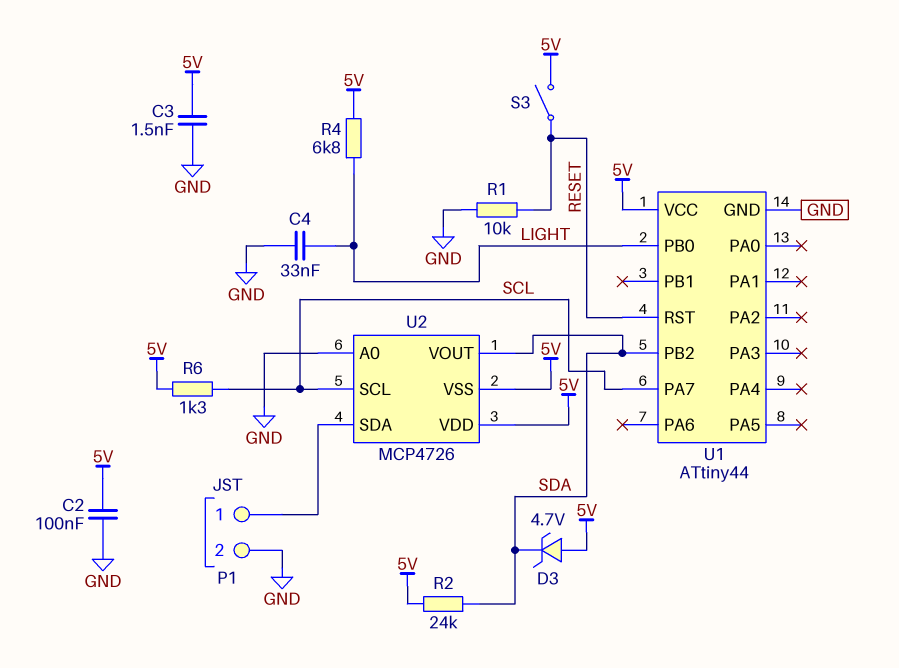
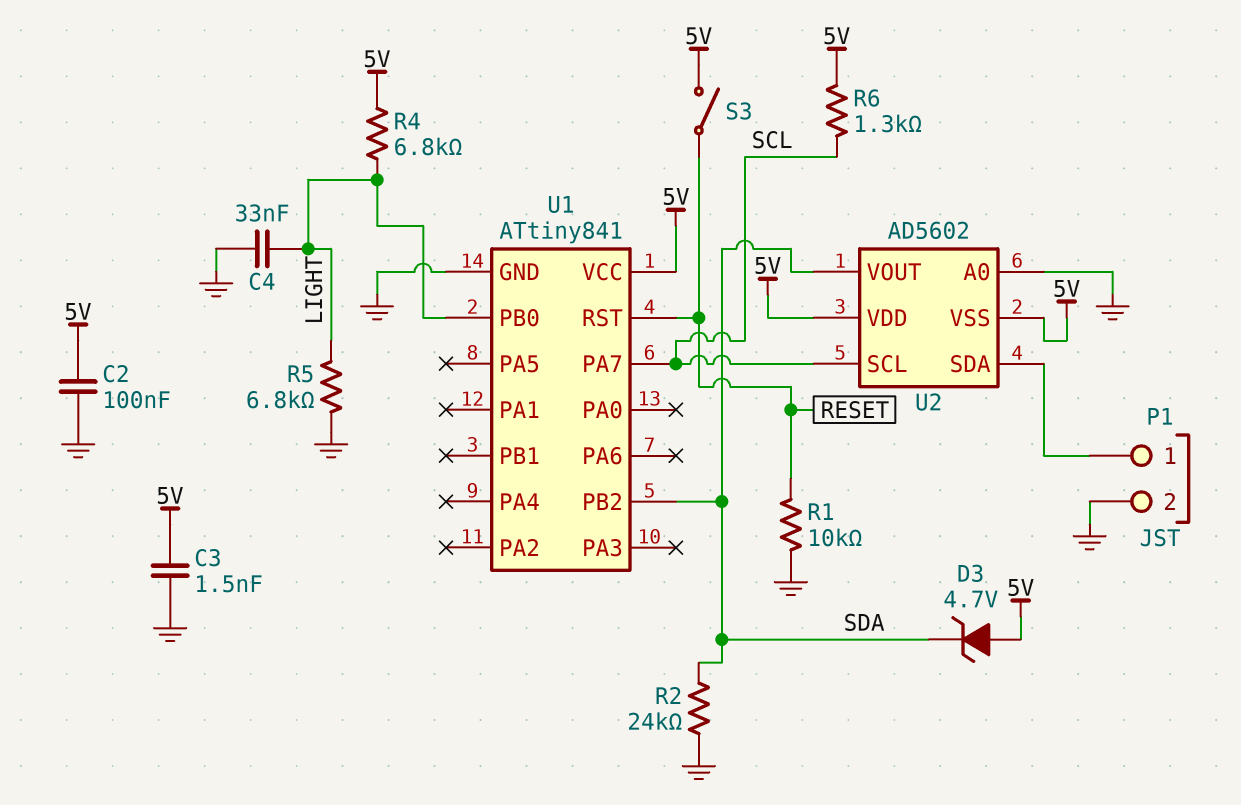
R2: 24k (5V, SDA) -> 24k (GND, SDA)
R5: none -> 6.8k (GND, LIGHT)
U1: ATtiny44 -> ATtiny841
U2: MCP4726 -> AD5602

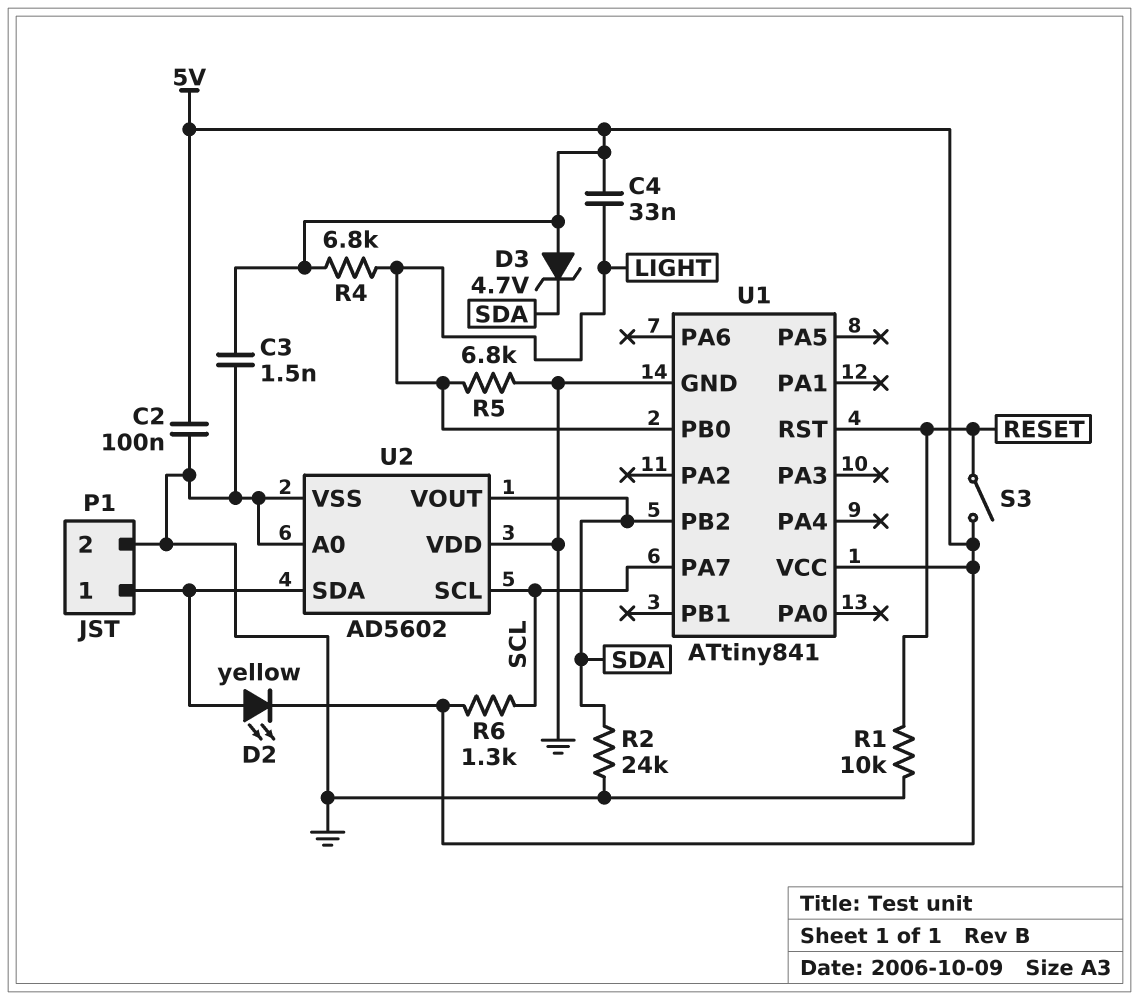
C4: 33nF (GND, LIGHT) -> 33nF (5V, LIGHT)
D2: none -> LED yellow (A P1/1, K 5V)
U2 pin VDD: 5V -> GND
U2 pin VSS: 5V -> GND

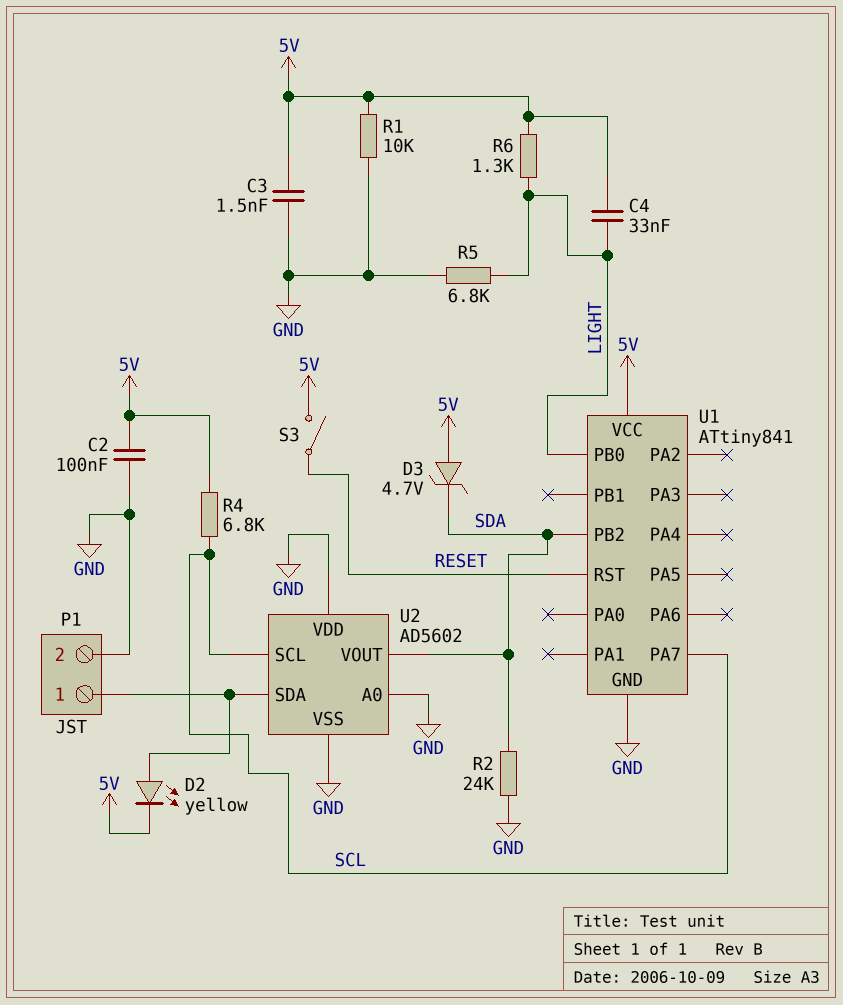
R1: 10k (GND, RESET) -> 10k (5V, GND)
R4: 6.8k (5V, LIGHT) -> 6.8k (5V, SCL)
R6: 1.3k (5V, SCL) -> 1.3k (5V, LIGHT)

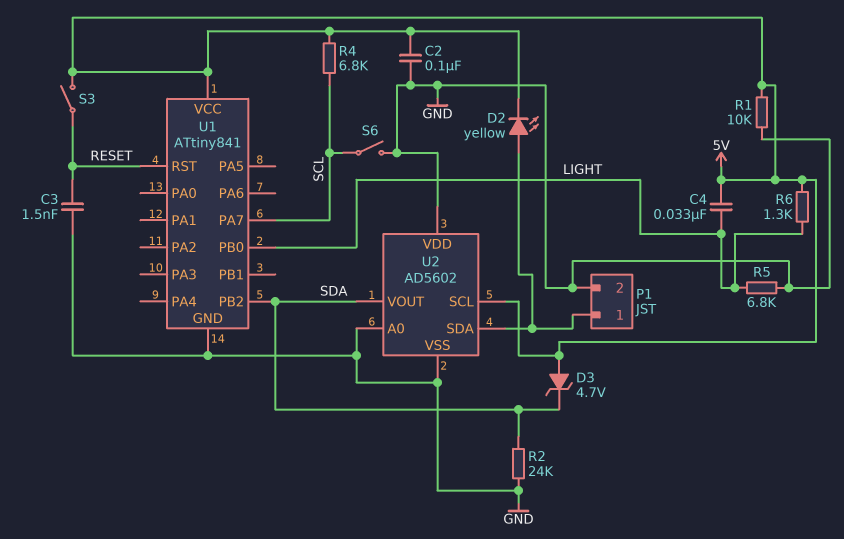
C3: 1.5nF (5V, GND) -> 1.5nF (GND, RESET)
S6: none -> switch (GND, SCL)
U2 pin SCL: SCL -> 5V

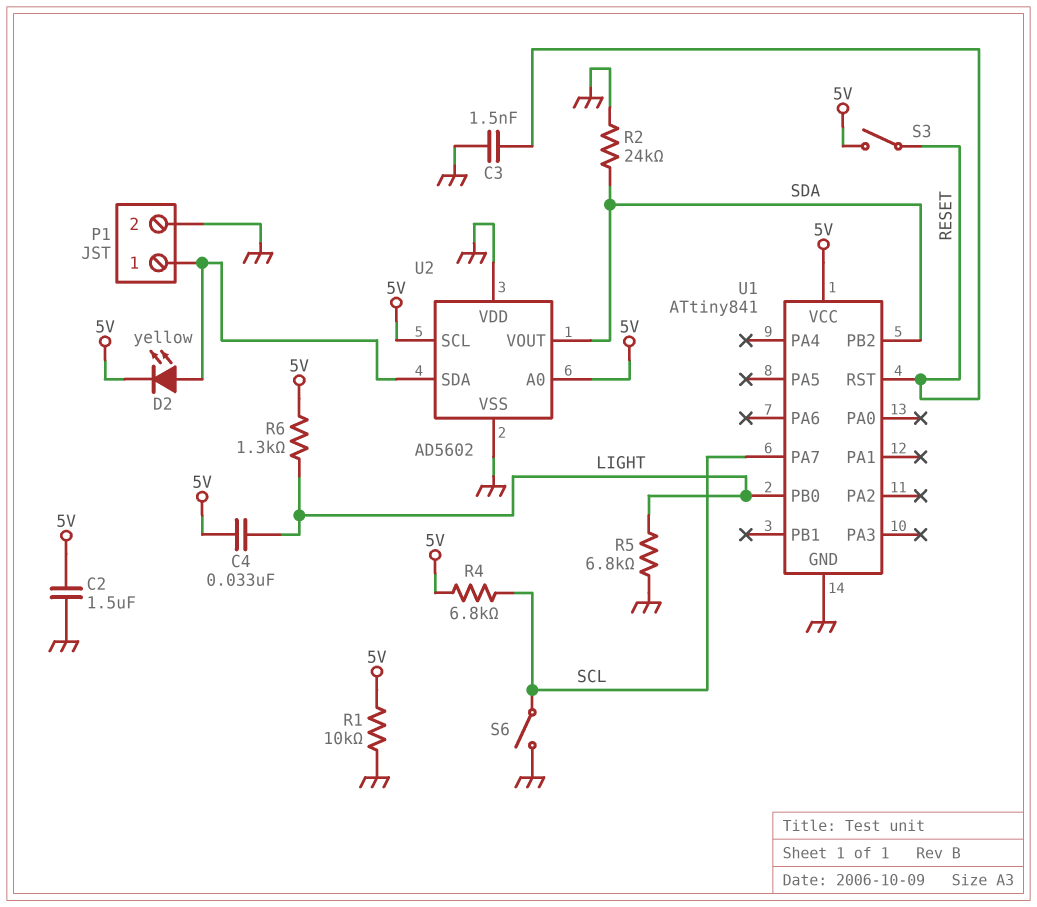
C2: 100nF (5V, GND) -> 1.5uF (5V, GND)
D3: zener 4.7V (A 5V, K SDA) -> none
U2 pin A0: GND -> 5V

